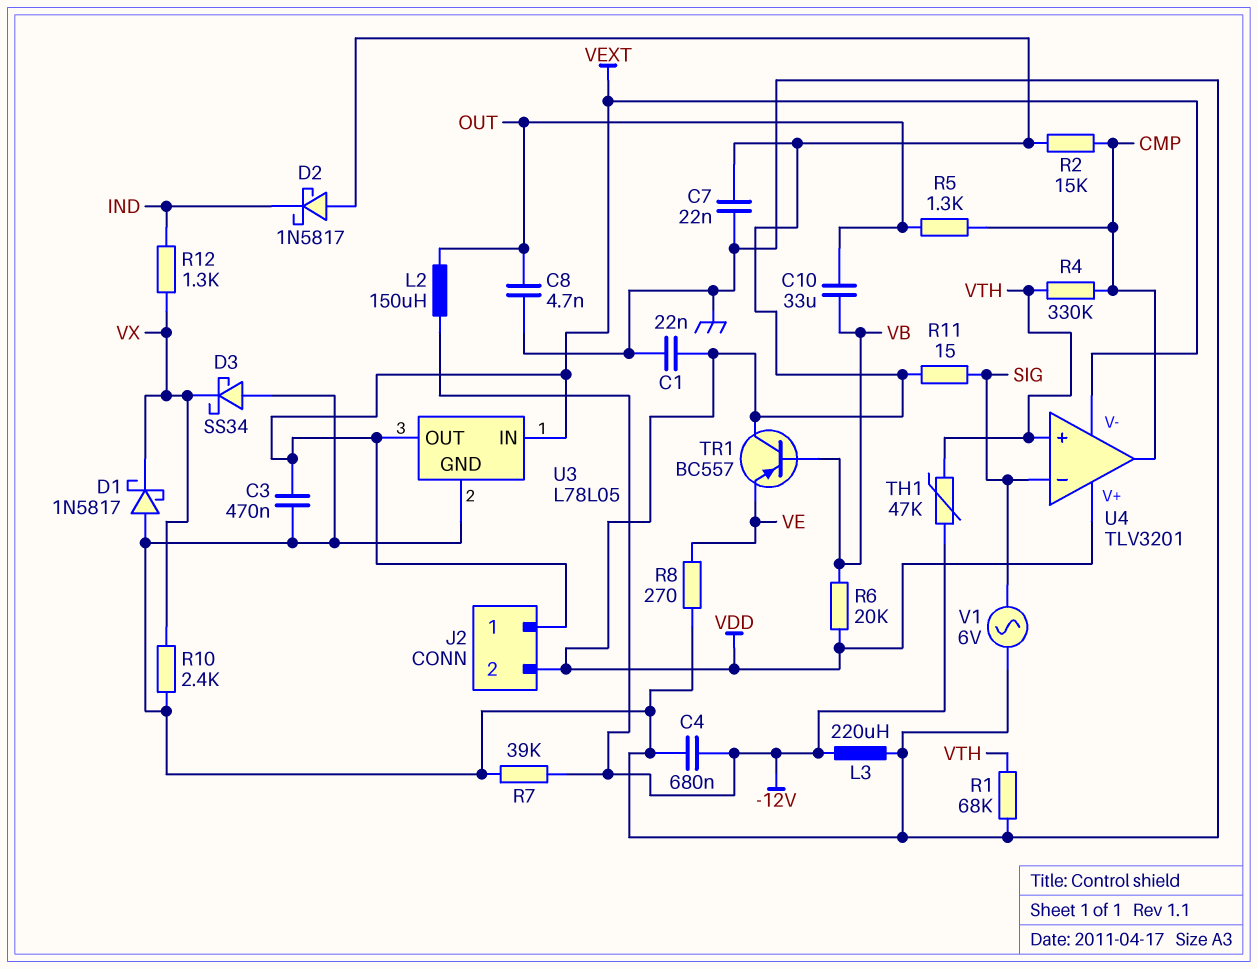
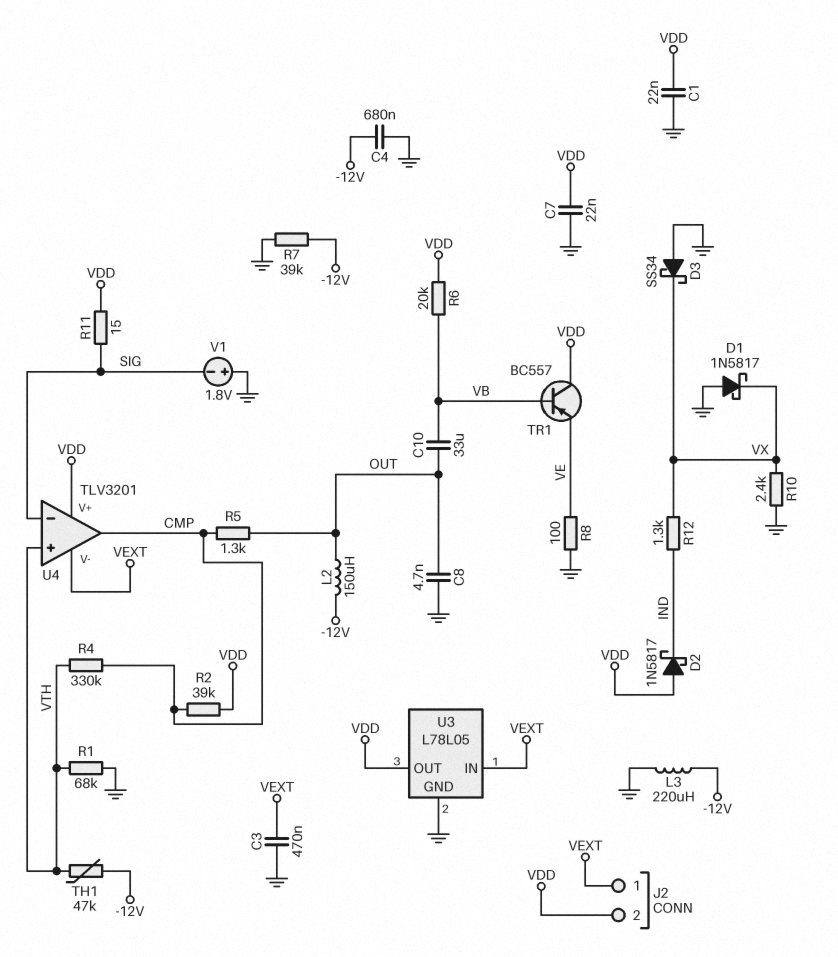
R2: 15k (CMP, VDD) -> 39k (CMP, VDD)
R8: 270 (GND, VE) -> 100 (GND, VE)
U3 pin OUT: VEXT -> VDD
V1: AC 6V (GND, SIG) -> 1.8V (plus GND, minus SIG)

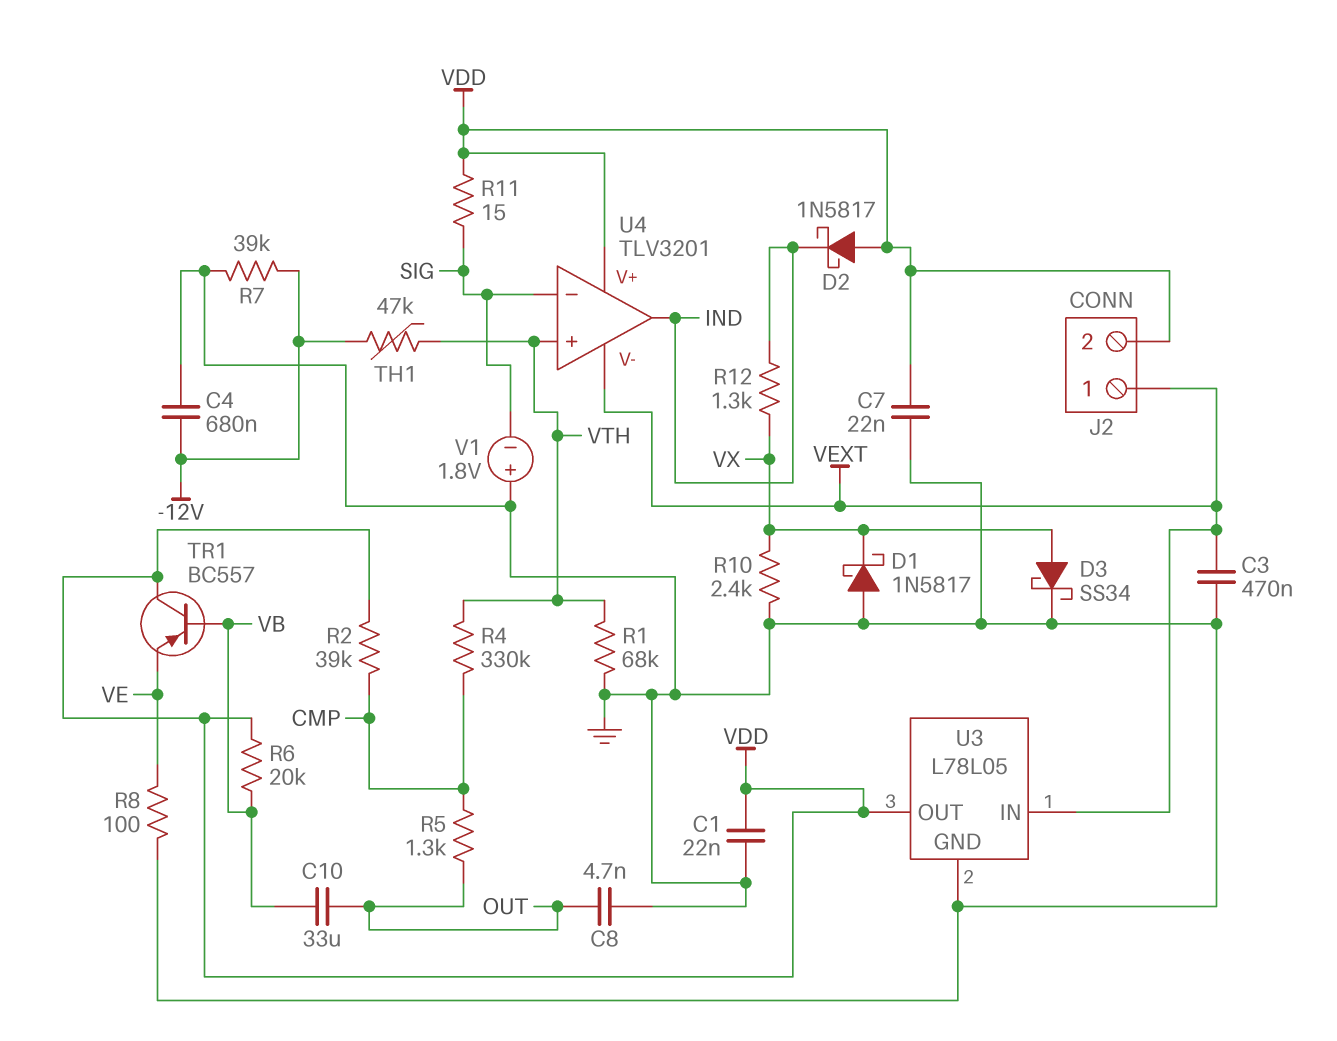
D3: schottky SS34 (A GND, K VX) -> schottky SS34 (A VX, K GND)
L2: 150uH (-12V, OUT) -> none
L3: 220uH (-12V, GND) -> none
U4 pin out: CMP -> IND

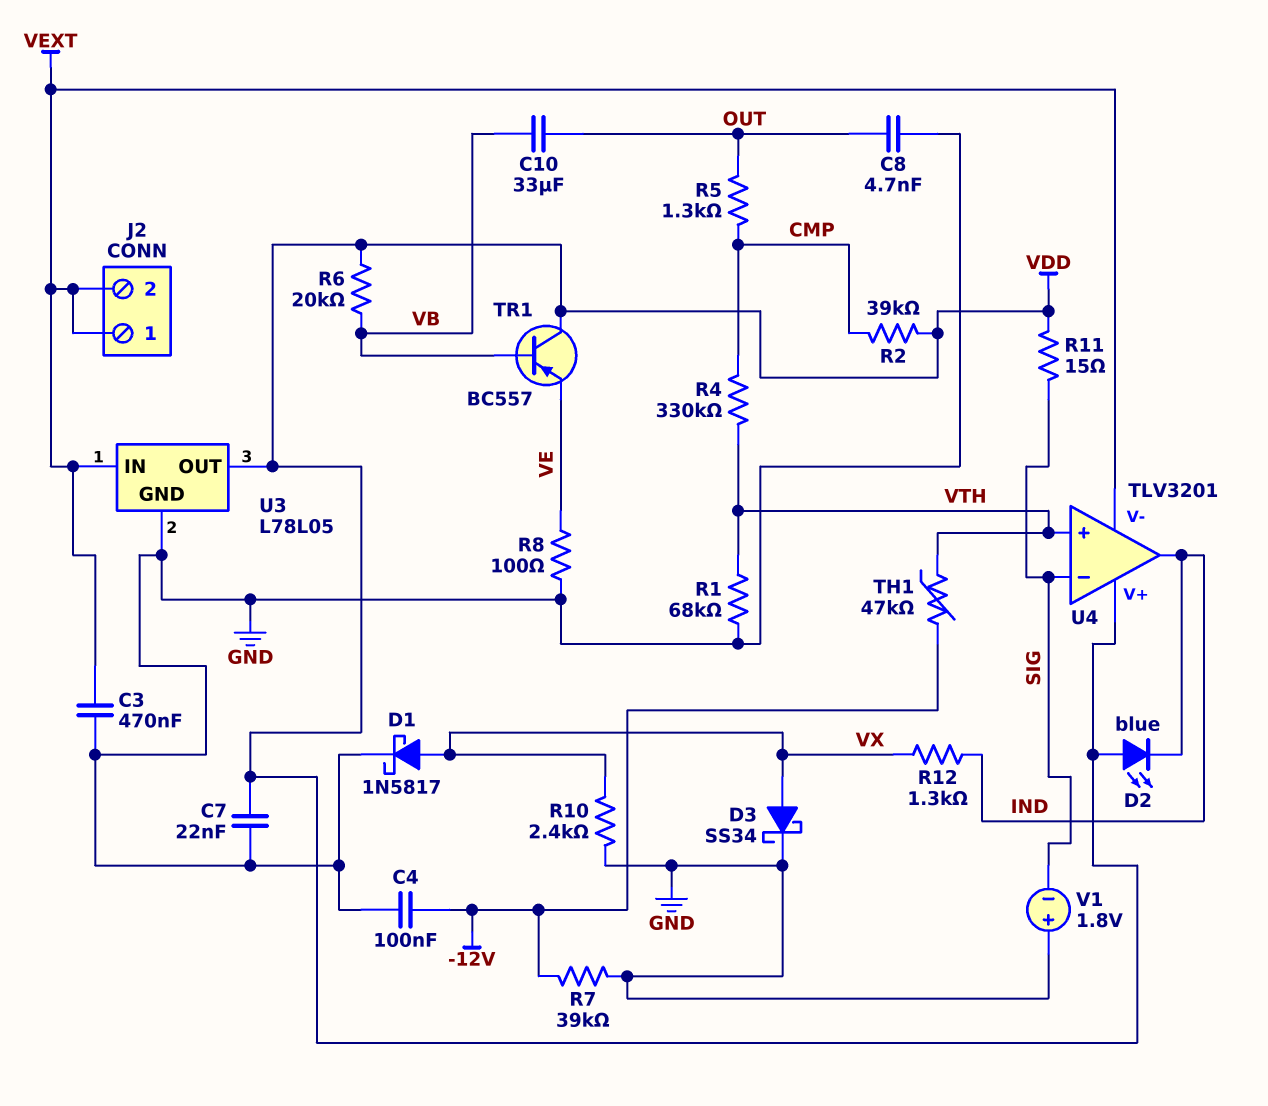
C1: 22nF (GND, VDD) -> none
C4: 680nF (-12V, GND) -> 100nF (-12V, GND)
D1: schottky 1N5817 (A GND, K VX) -> schottky 1N5817 (A VX, K GND)
D2: schottky 1N5817 (A VDD, K IND) -> LED blue (A VDD, K IND)
J2 pin 2: VDD -> VEXT

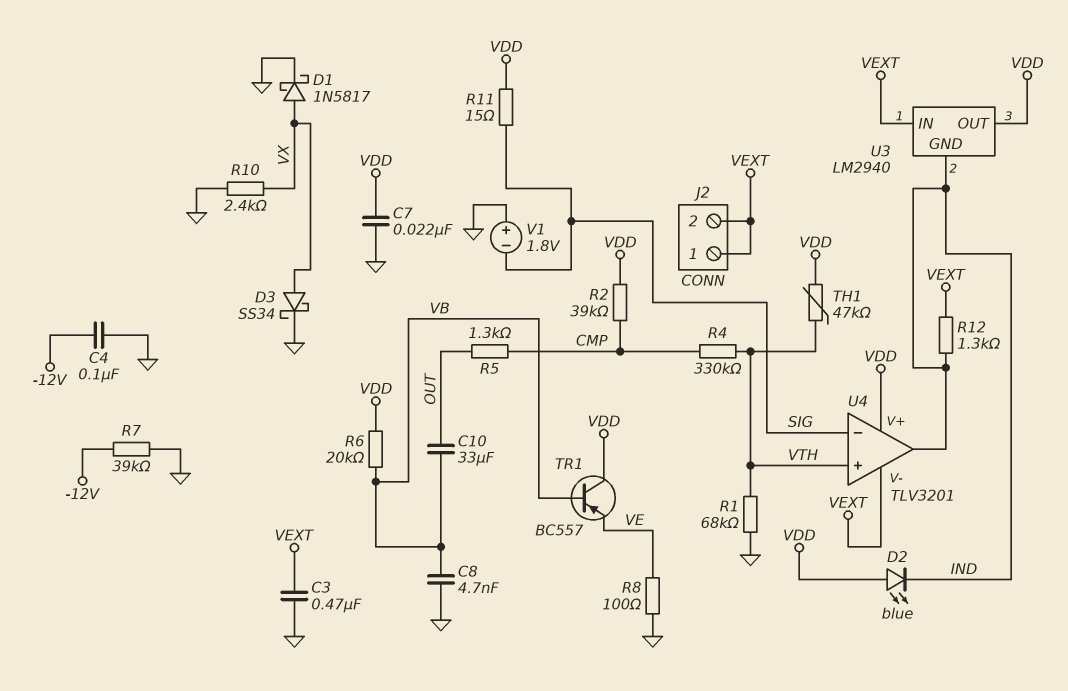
C8: 4.7nF (GND, OUT) -> 4.7nF (GND, VB)
R12: 1.3k (IND, VX) -> 1.3k (IND, VEXT)
TH1: 47k (-12V, VTH) -> 47k (VDD, VTH)
U3: L78L05 -> LM2940
U3 pin GND: GND -> IND

